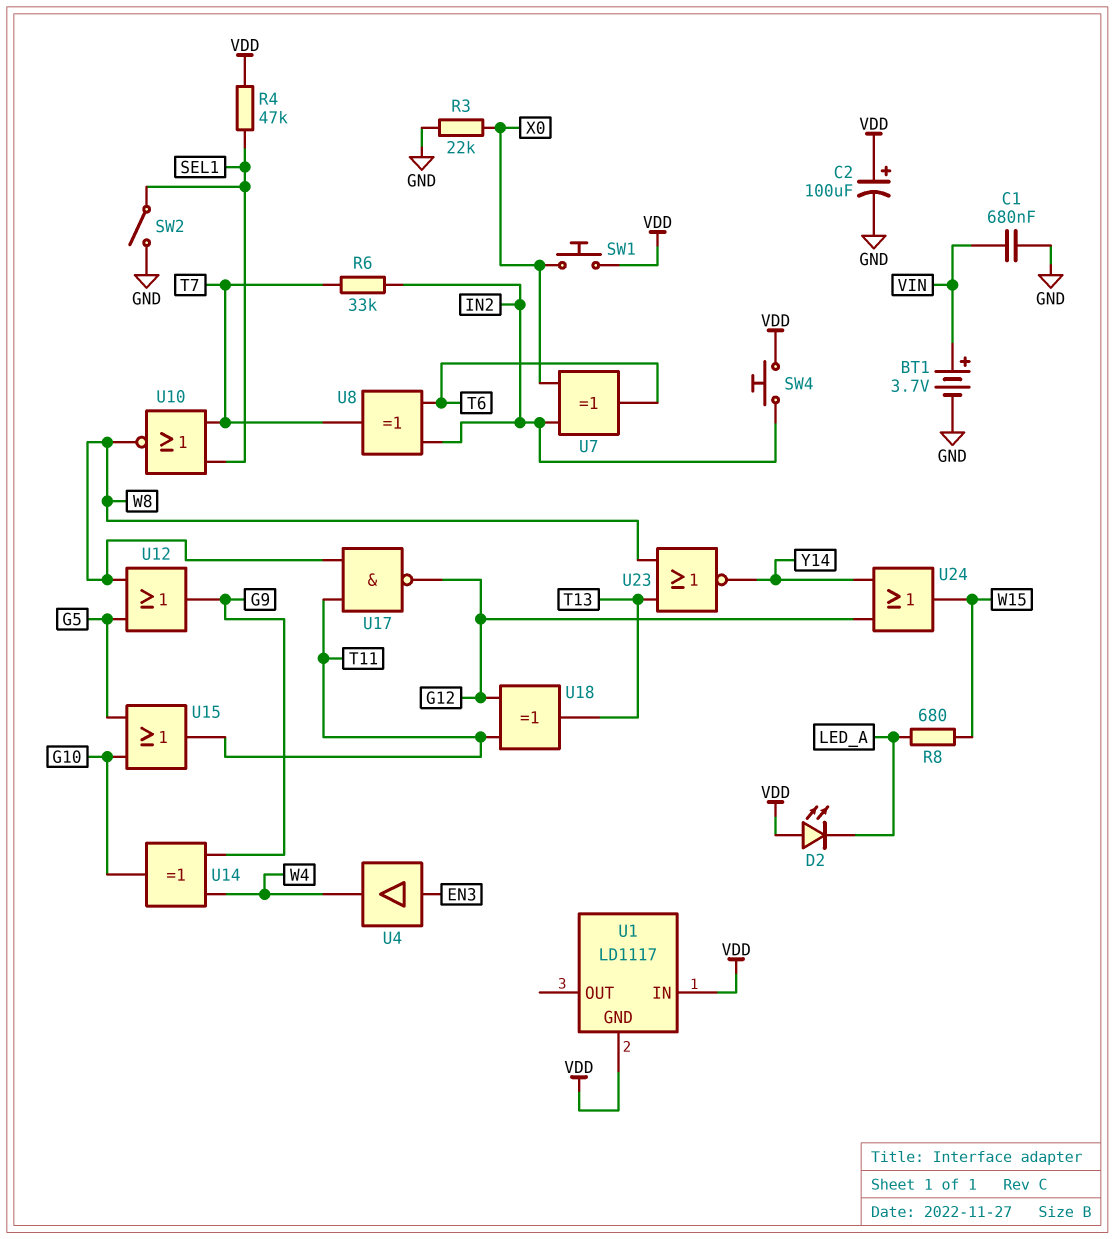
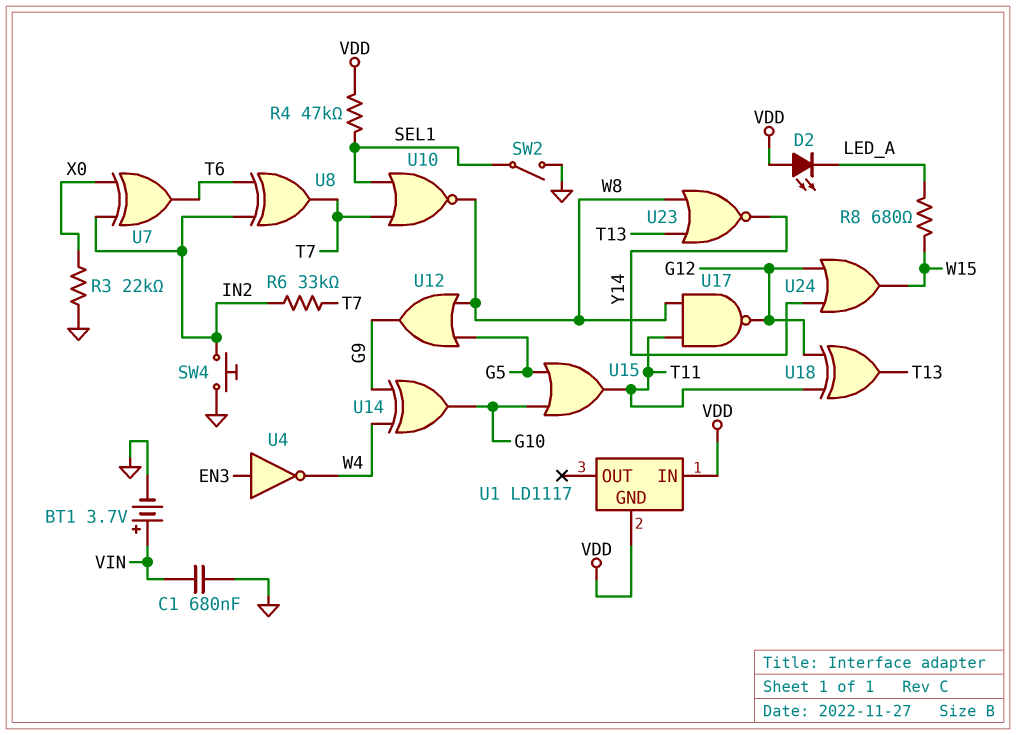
C2: 100uF (plus VDD, minus GND) -> none
SW1: button (VDD, X0) -> none
SW4: button (IN2, VDD) -> button (GND, IN2)
U4: buffer (in EN3, out W4) -> NOT (in EN3, out W4)

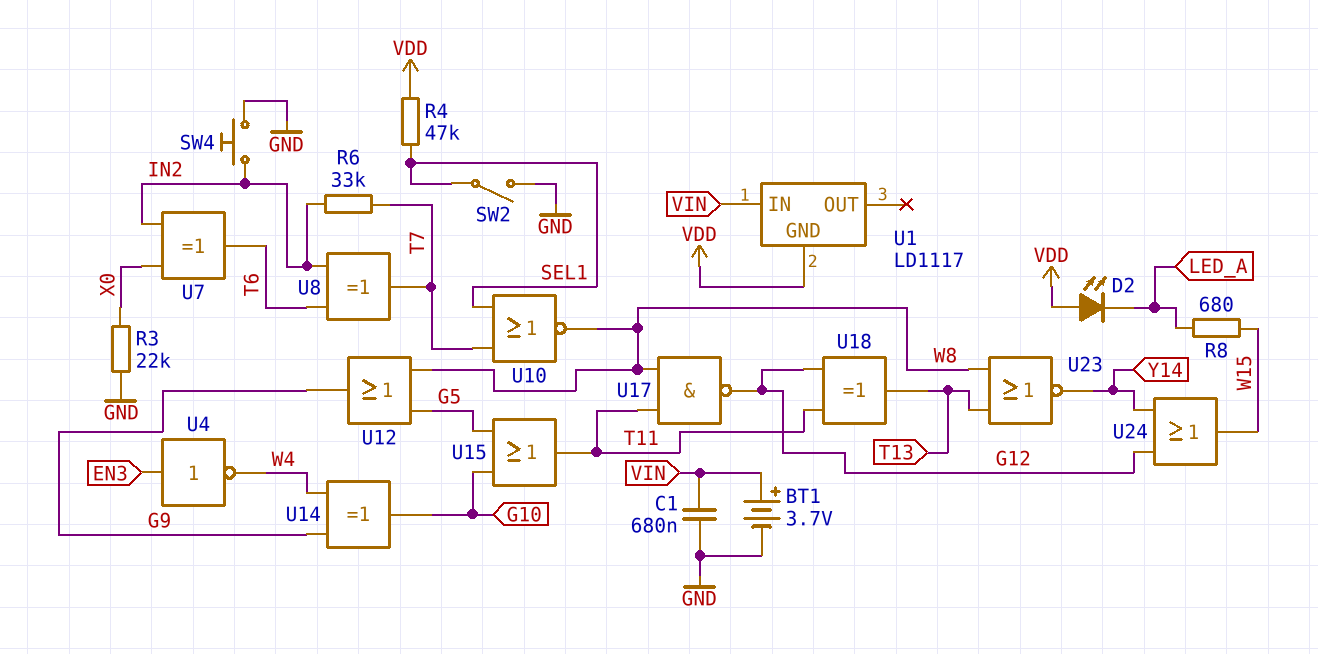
U1 pin IN: VDD -> VIN

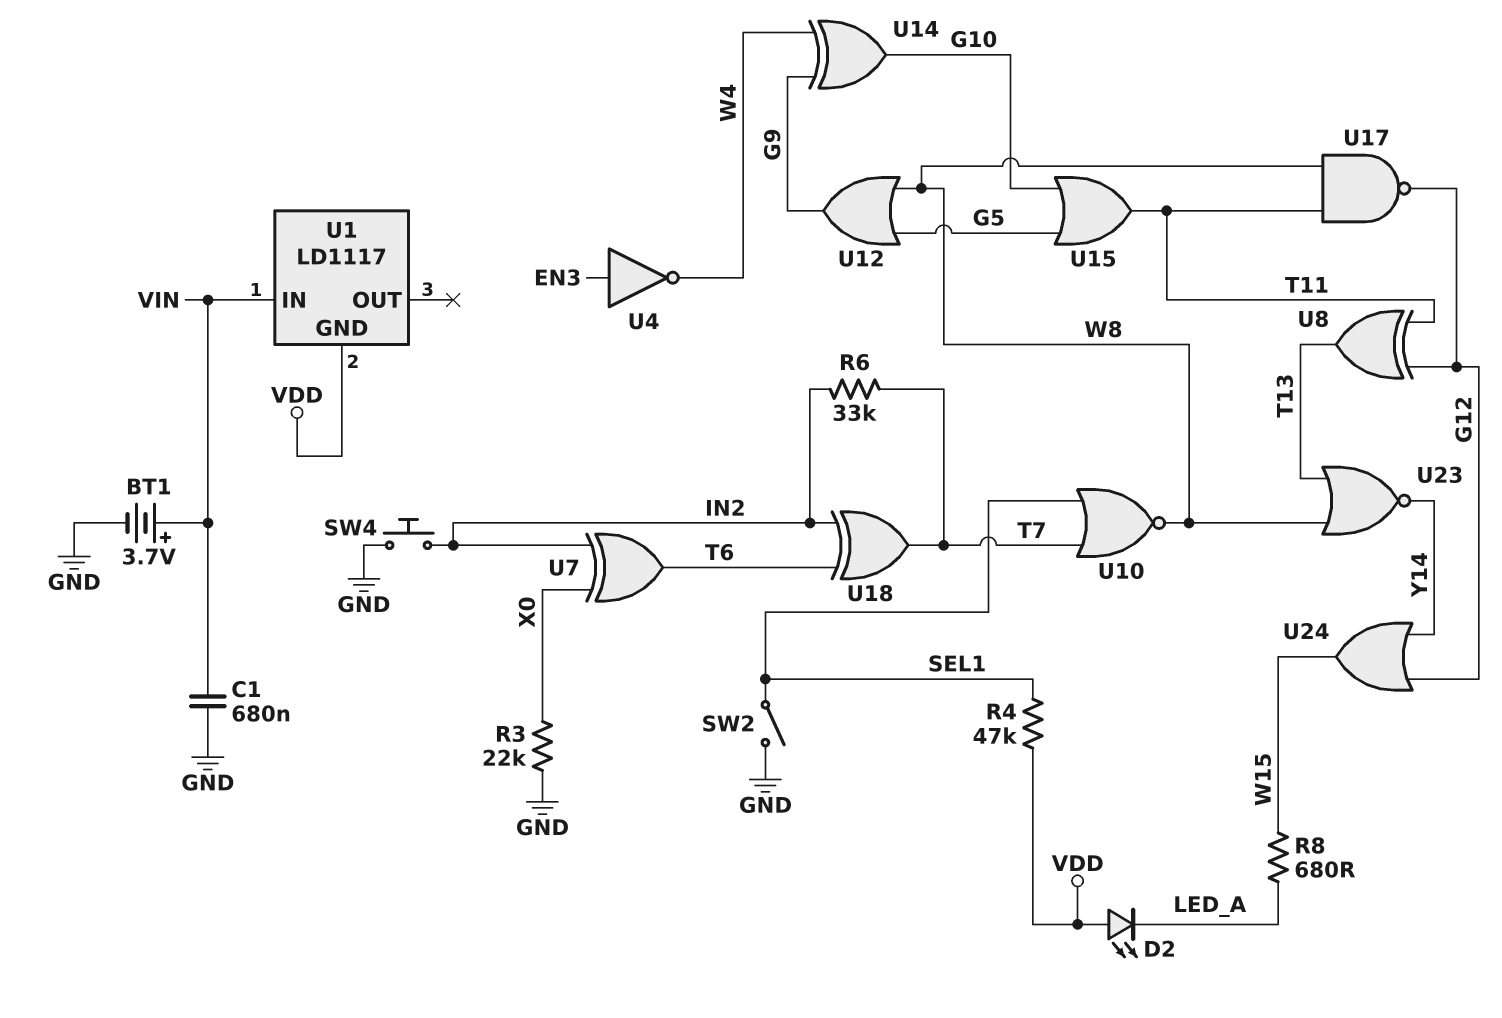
U8: XOR (in IN2, in T6, out T7) -> XOR (in G12, in T11, out T13)
U18: XOR (in G12, in T11, out T13) -> XOR (in IN2, in T6, out T7)

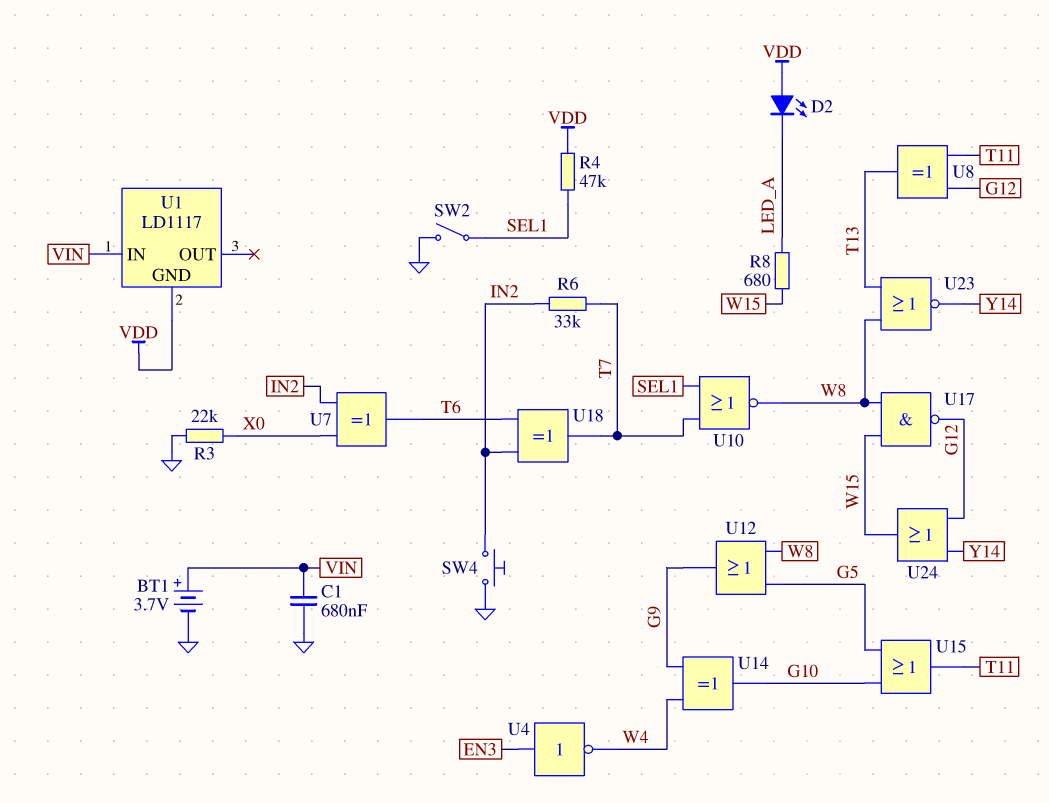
U17: NAND (in T11, in W8, out G12) -> NAND (in W8, in W15, out G12)

